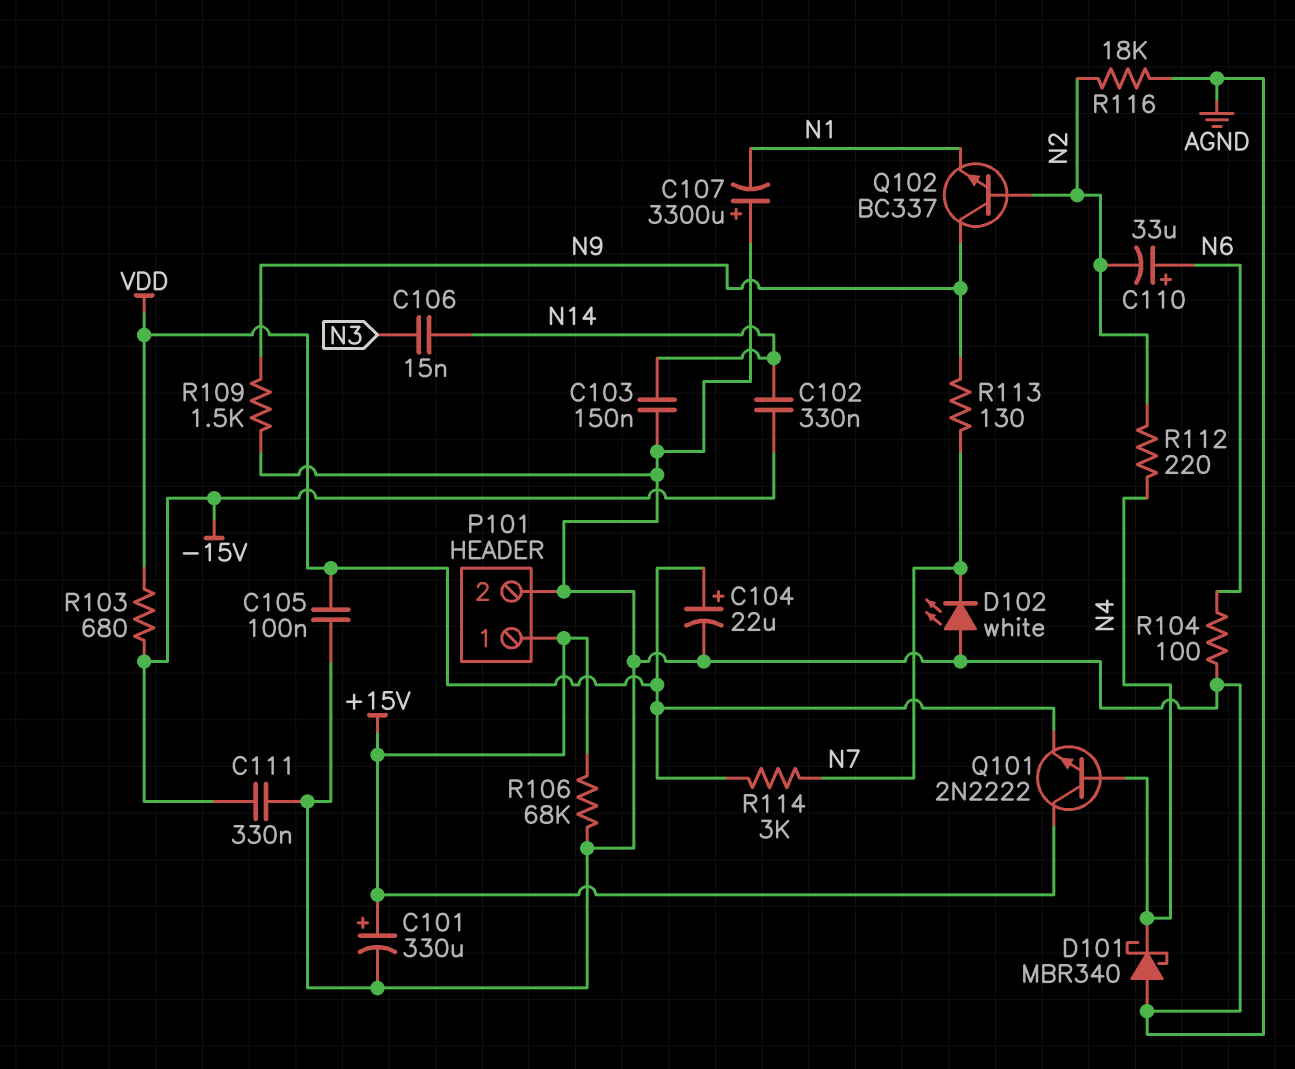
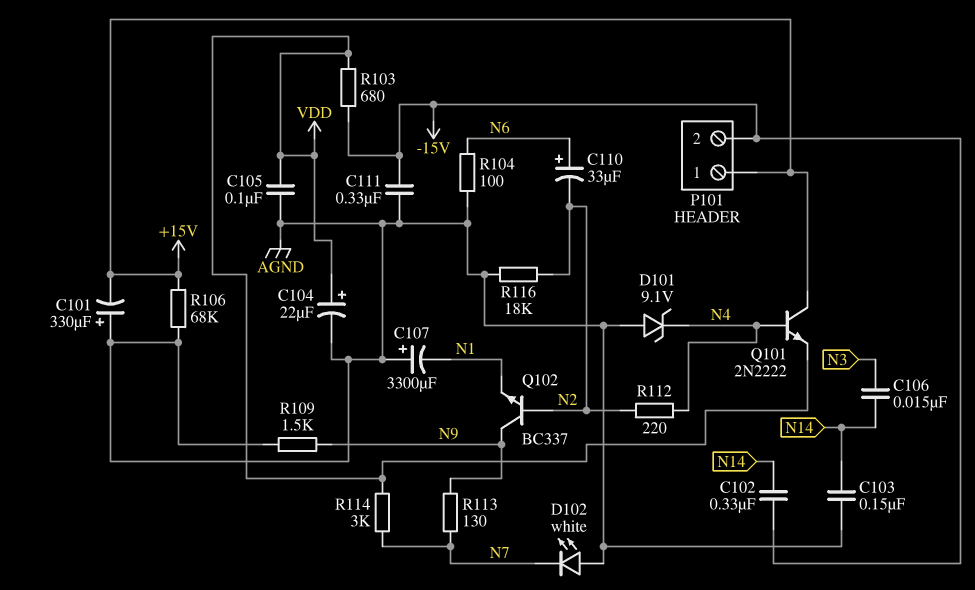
C101: 330uF (plus +15V, minus AGND) -> 330uF (plus AGND, minus +15V)
D101: schottky MBR340 (A AGND, K N4) -> zener 9.1V (A AGND, K N4)
P101 pin 2: AGND -> -15V

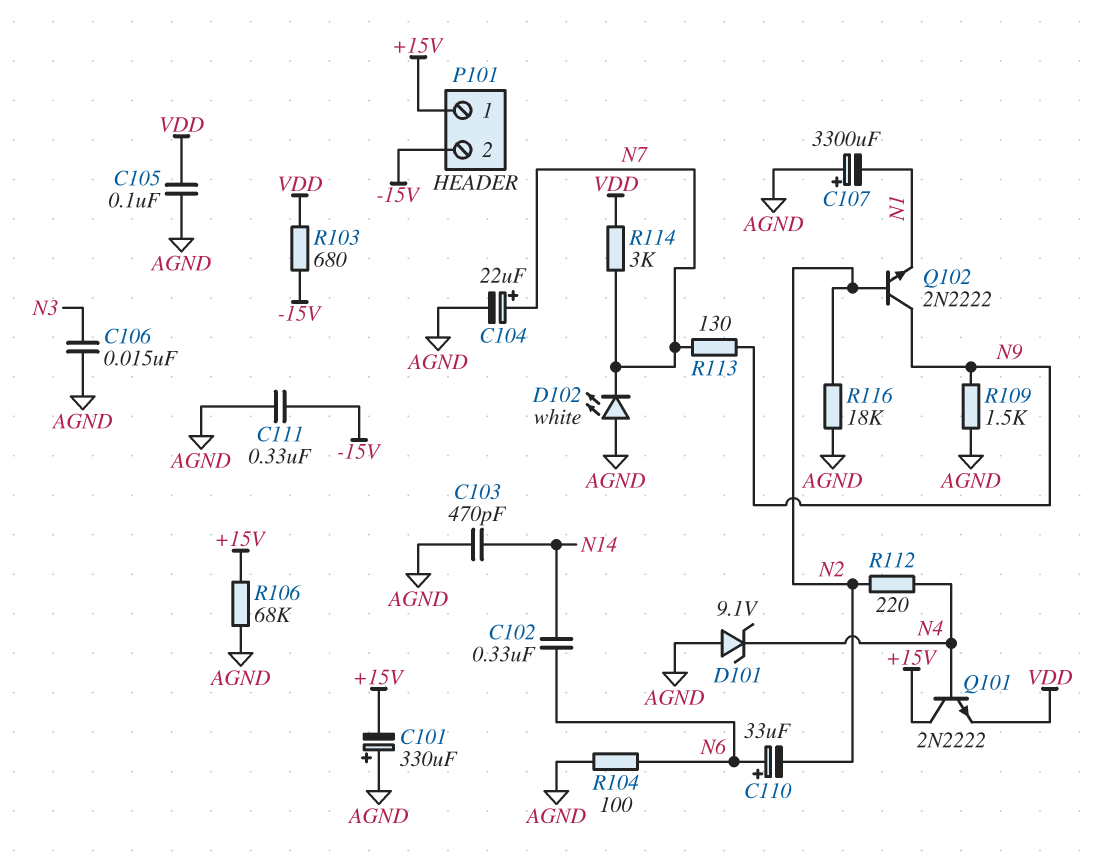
C102: 330nF (-15V, N14) -> 330nF (N6, N14)
C103: 150nF (AGND, N14) -> 470pF (AGND, N14)
C104: 22uF (plus VDD, minus AGND) -> 22uF (plus N7, minus AGND)
C106: 15nF (N3, N14) -> 15nF (AGND, N3)
Q102: NPN BC337 (B N2, C N9, E N1) -> NPN 2N2222 (B N2, C N9, E N1)

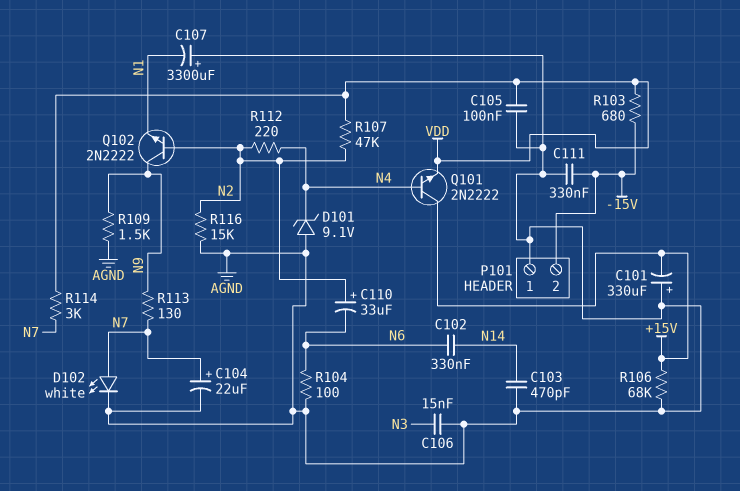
C110: 33uF (plus N6, minus N2) -> 33uF (plus N2, minus N6)
D102: LED white (A AGND, K N7) -> LED white (A N7, K AGND)
P101 pin 1: +15V -> AGND
R107: none -> 47k (N2, VDD)
R116: 18k (AGND, N2) -> 15k (AGND, N2)

